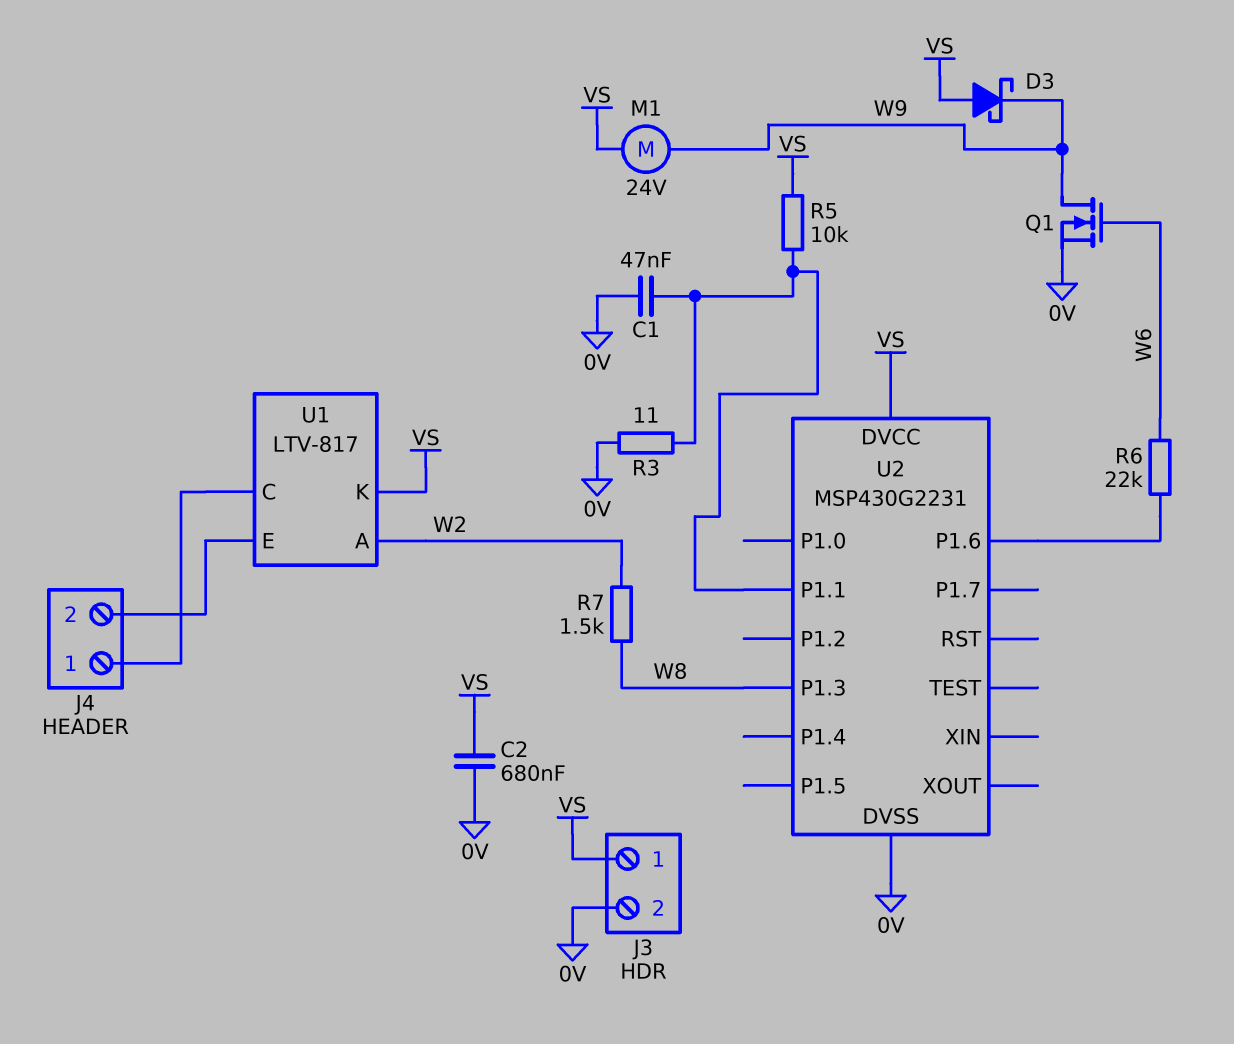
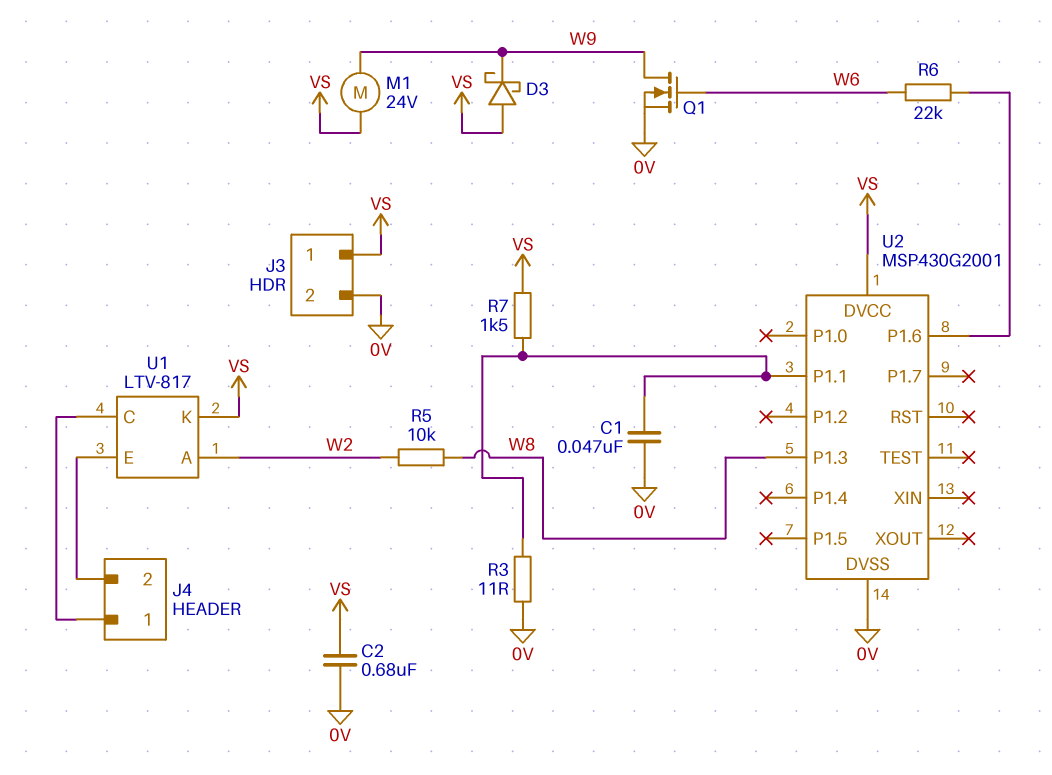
R5: 10k (U2/P1.1, VS) -> 10k (W2, W8)
R7: 1.5k (W2, W8) -> 1.5k (U2/P1.1, VS)
U2: MSP430G2231 -> MSP430G2001

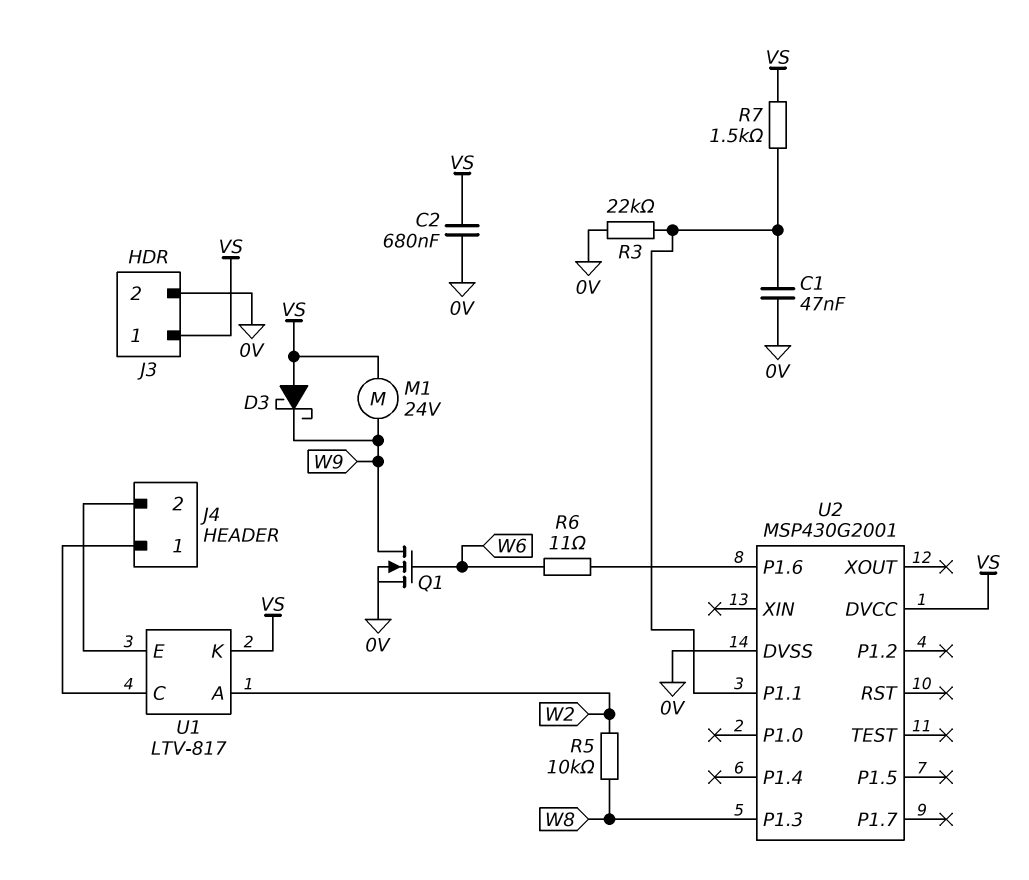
R3: 11 (0V, U2/P1.1) -> 22k (0V, U2/P1.1)
R6: 22k (U2/P1.6, W6) -> 11 (U2/P1.6, W6)

